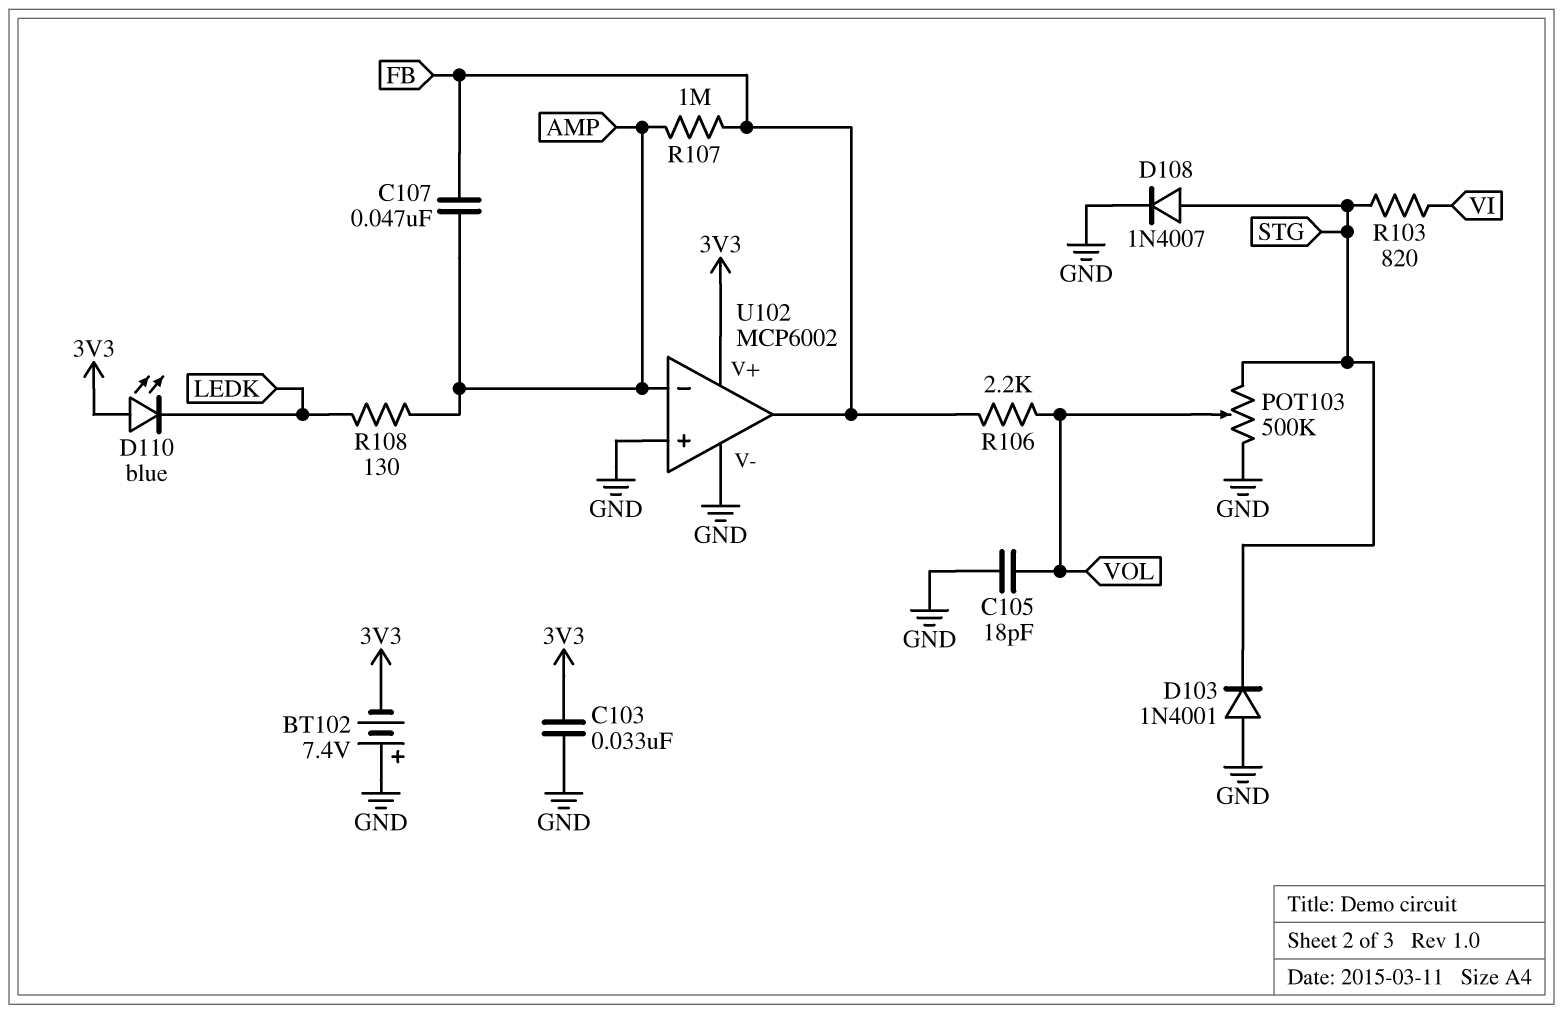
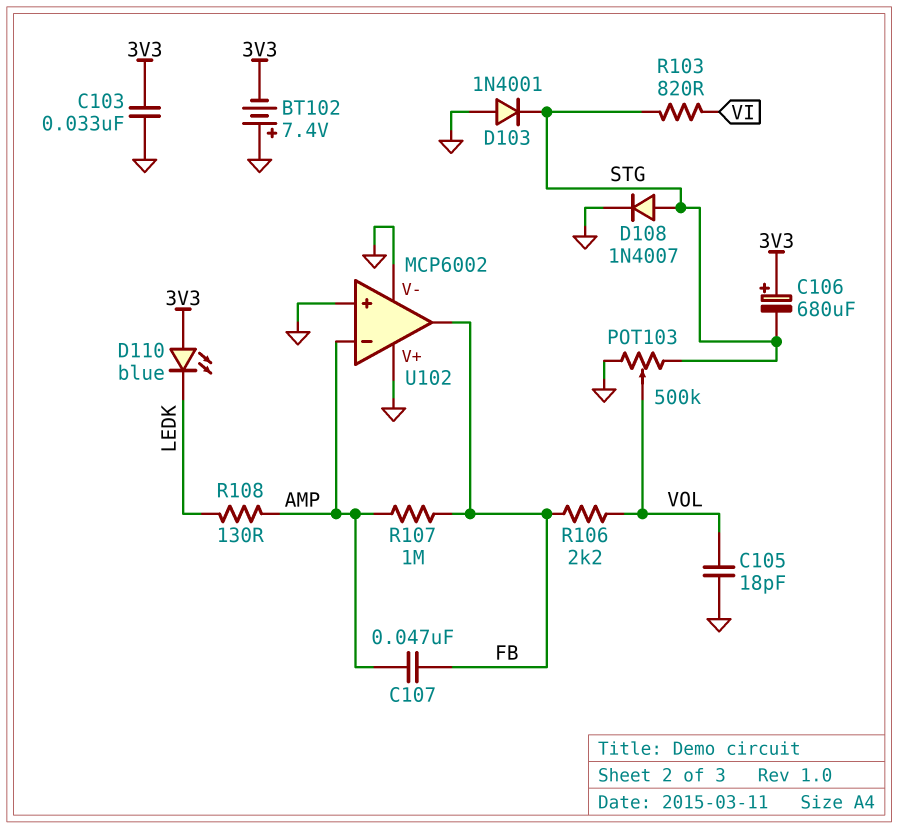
C106: none -> 680uF (plus 3V3, minus STG)
U102 pin V+: 3V3 -> GND

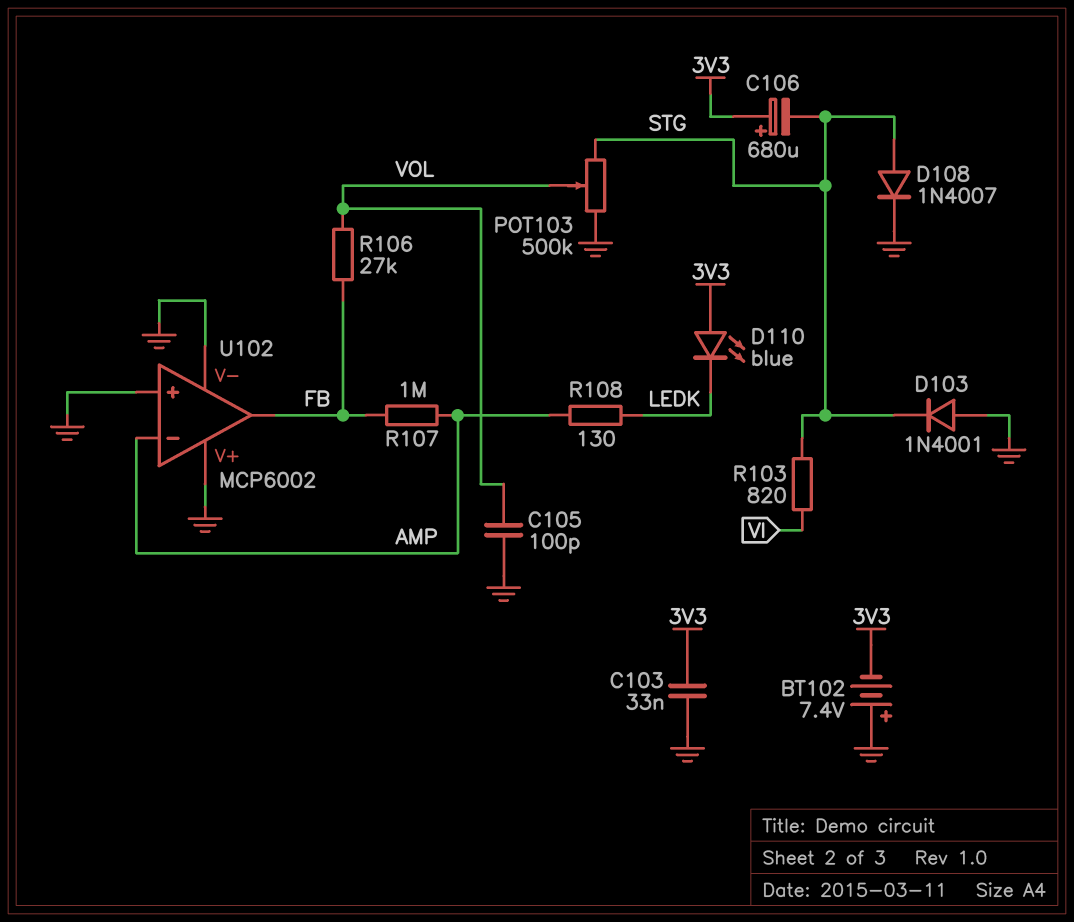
C105: 18pF (GND, VOL) -> 100pF (GND, VOL)
C107: 47nF (AMP, FB) -> none
R106: 2.2k (FB, VOL) -> 27k (FB, VOL)

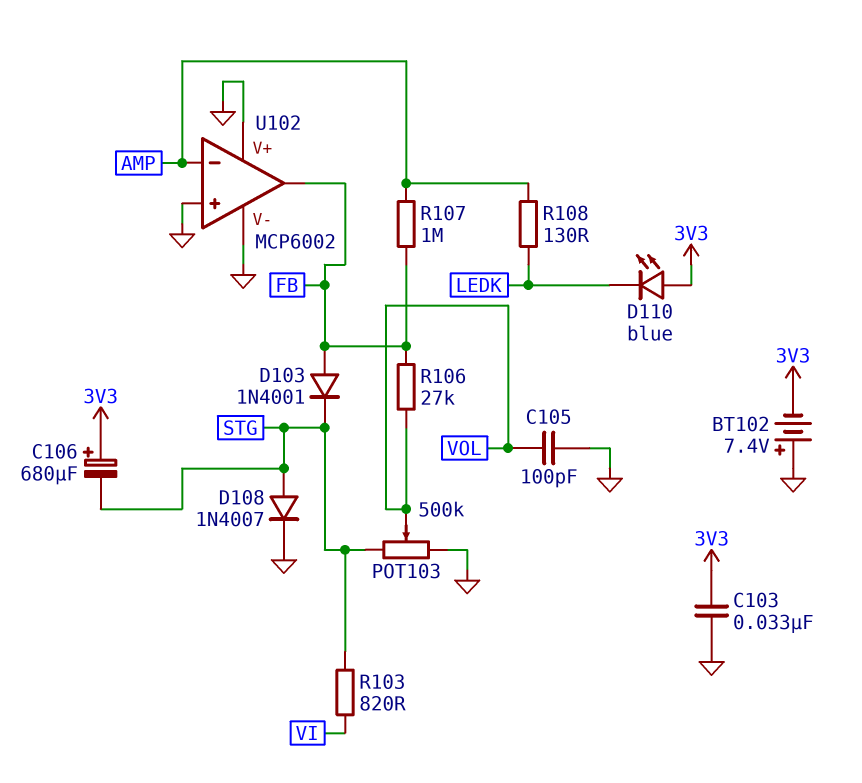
D103: diode 1N4001 (A GND, K STG) -> diode 1N4001 (A FB, K STG)

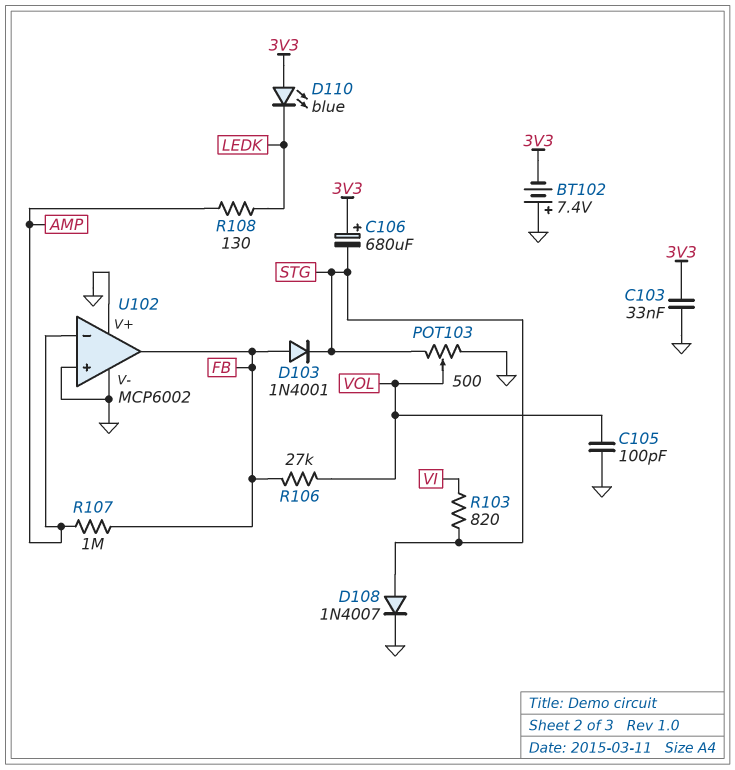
POT103: 500k (GND, STG, wiper VOL) -> 500 (GND, STG, wiper VOL)

